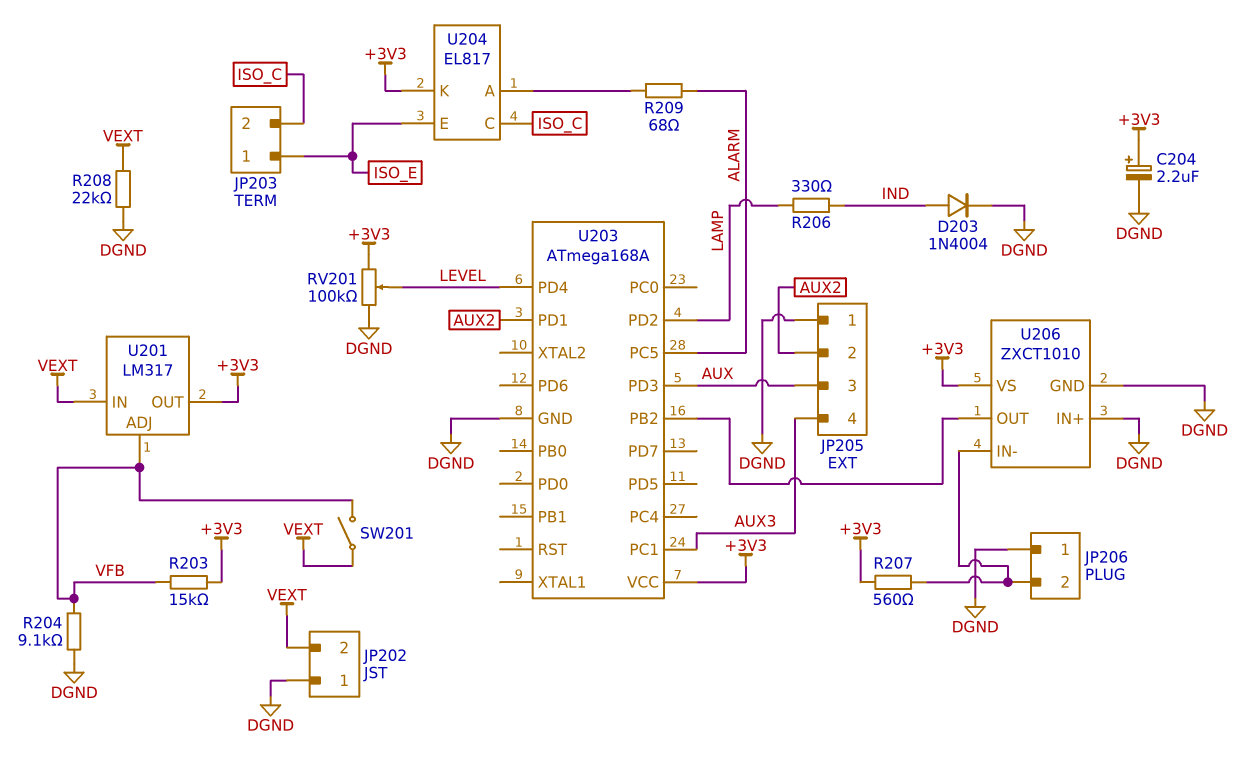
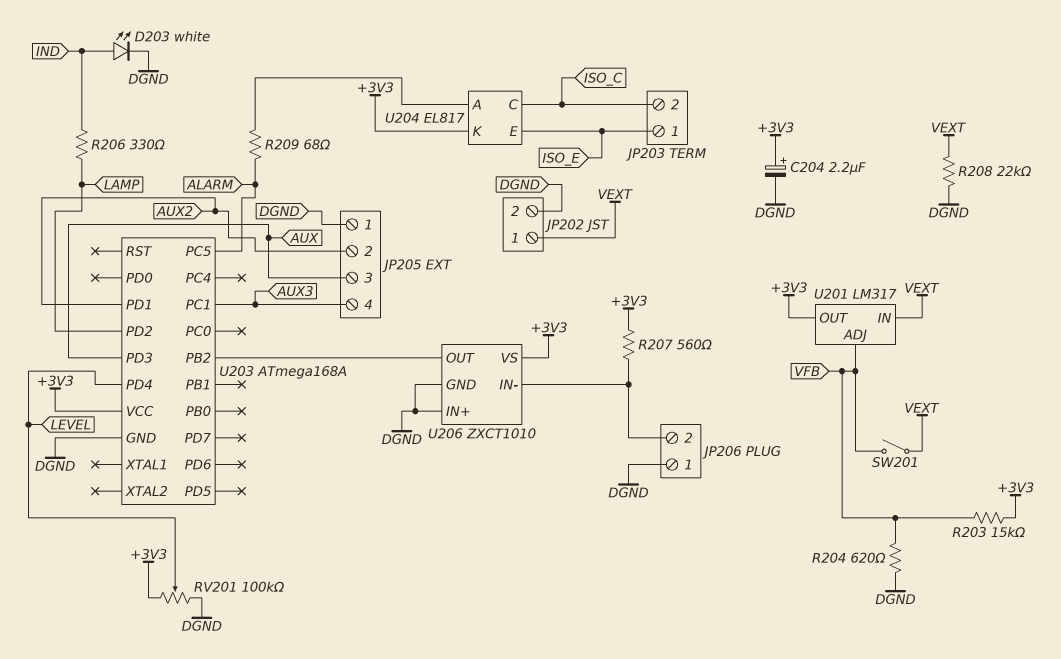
D203: diode 1N4004 (A IND, K DGND) -> LED white (A IND, K DGND)
JP202 pin 1: DGND -> VEXT
JP202 pin 2: VEXT -> DGND
R204: 9.1k (DGND, VFB) -> 620 (DGND, VFB)

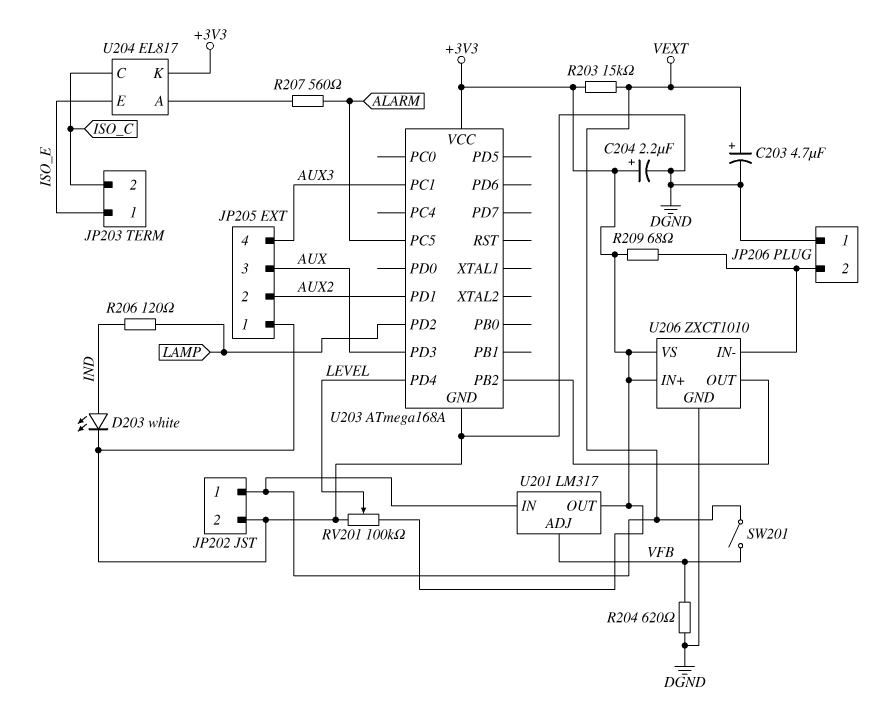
C203: none -> 4.7uF (plus VEXT, minus DGND)
R203: 15k (+3V3, VFB) -> 15k (+3V3, VEXT)
R206: 330 (IND, LAMP) -> 120 (IND, LAMP)
R207: 560 (+3V3, JP206/2) -> 560 (ALARM, U204/A)
R208: 22k (DGND, VEXT) -> none
R209: 68 (ALARM, U204/A) -> 68 (+3V3, JP206/2)
U206 pin IN+: DGND -> +3V3

